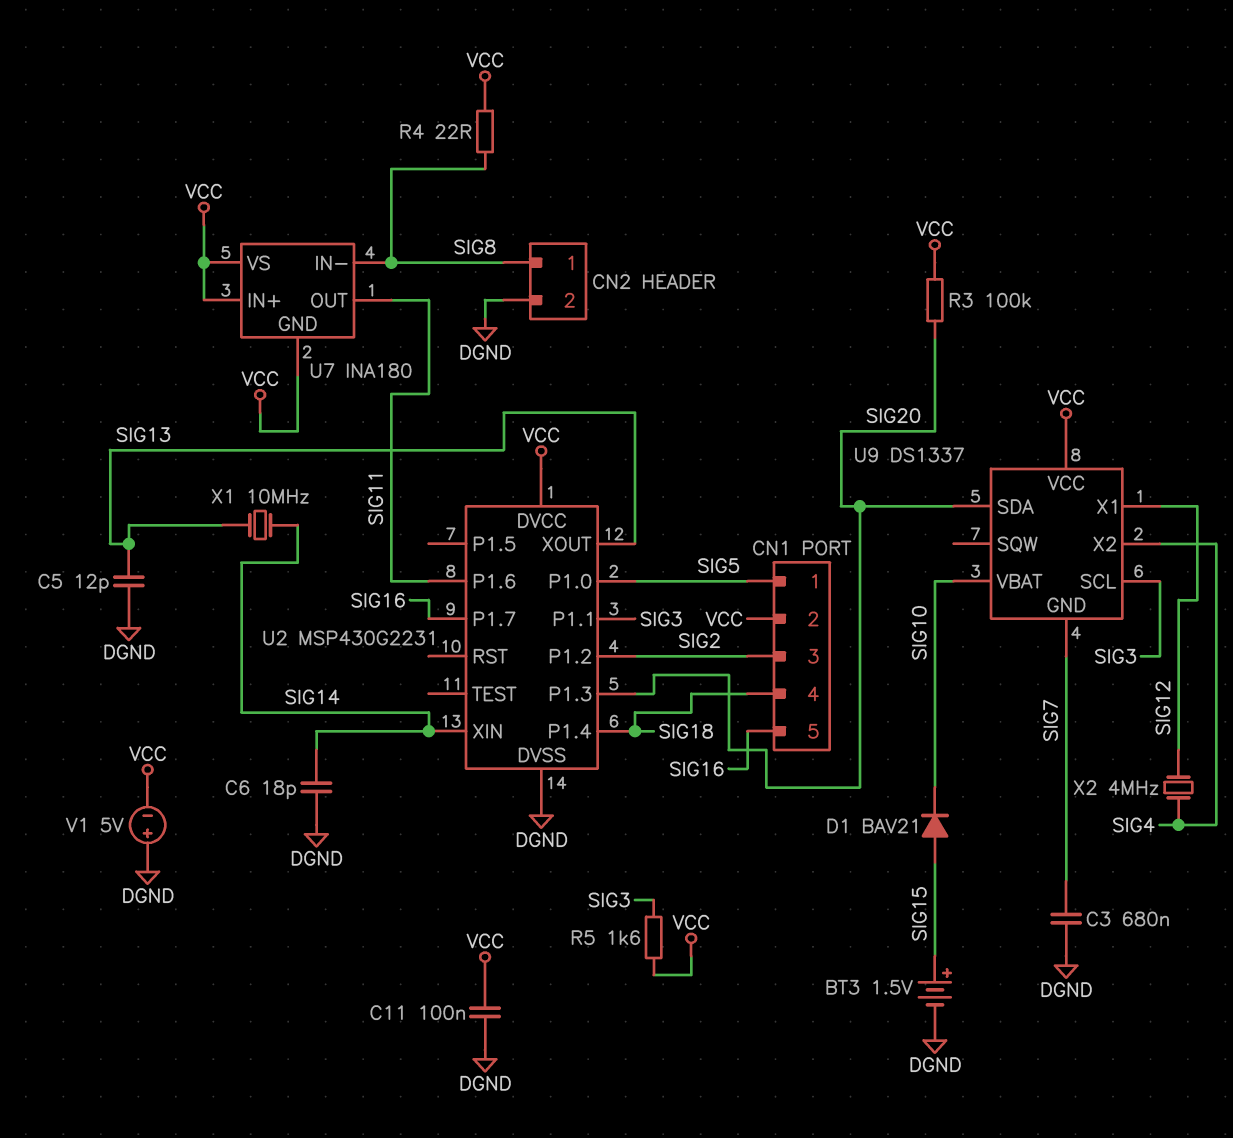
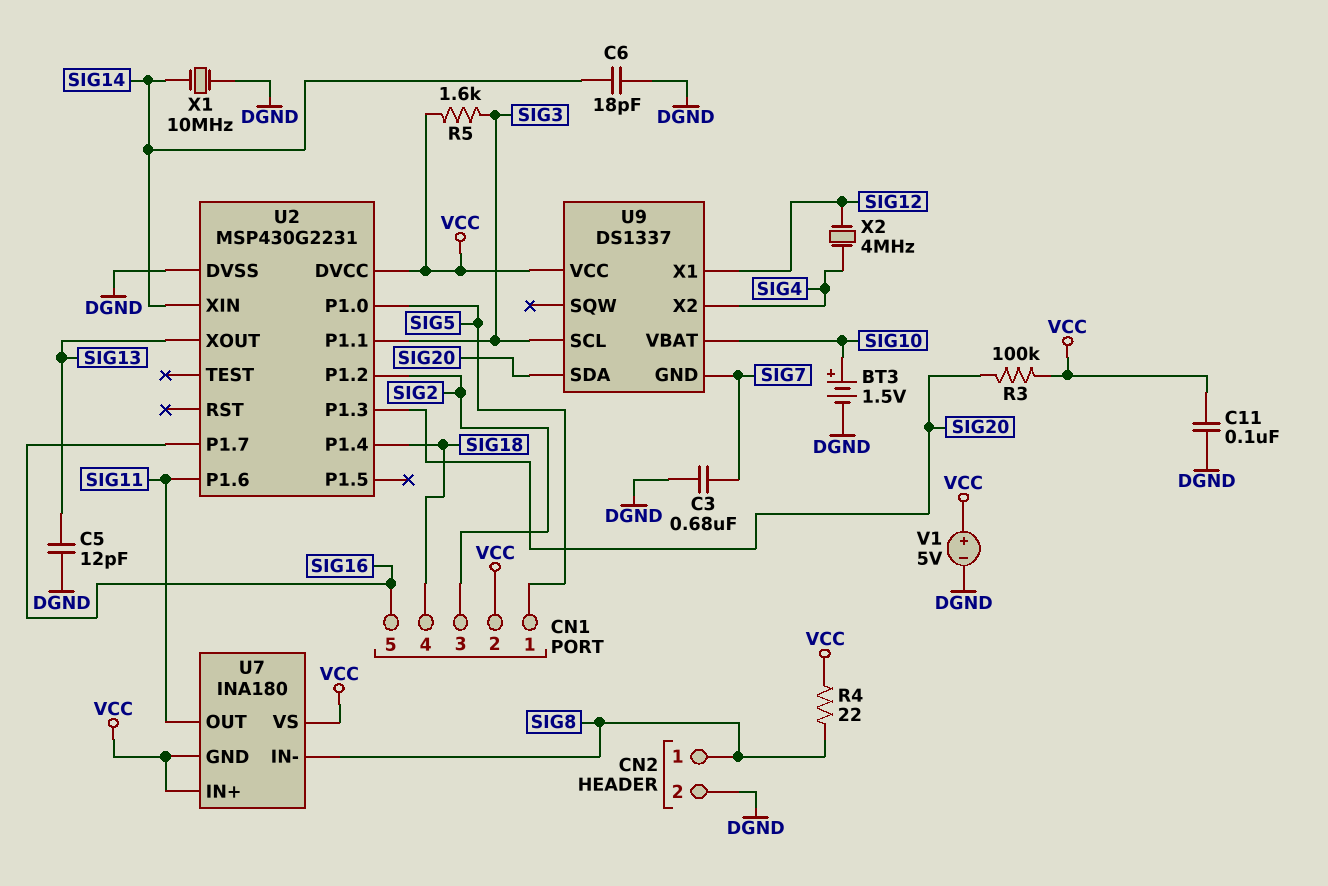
BT3: 1.5V (plus SIG15, minus DGND) -> 1.5V (plus SIG10, minus DGND)
D1: diode BAV21 (A SIG15, K SIG10) -> none
V1: 5V (plus DGND, minus VCC) -> 5V (plus VCC, minus DGND)
X1: 10MHz (SIG13, SIG14) -> 10MHz (DGND, SIG14)

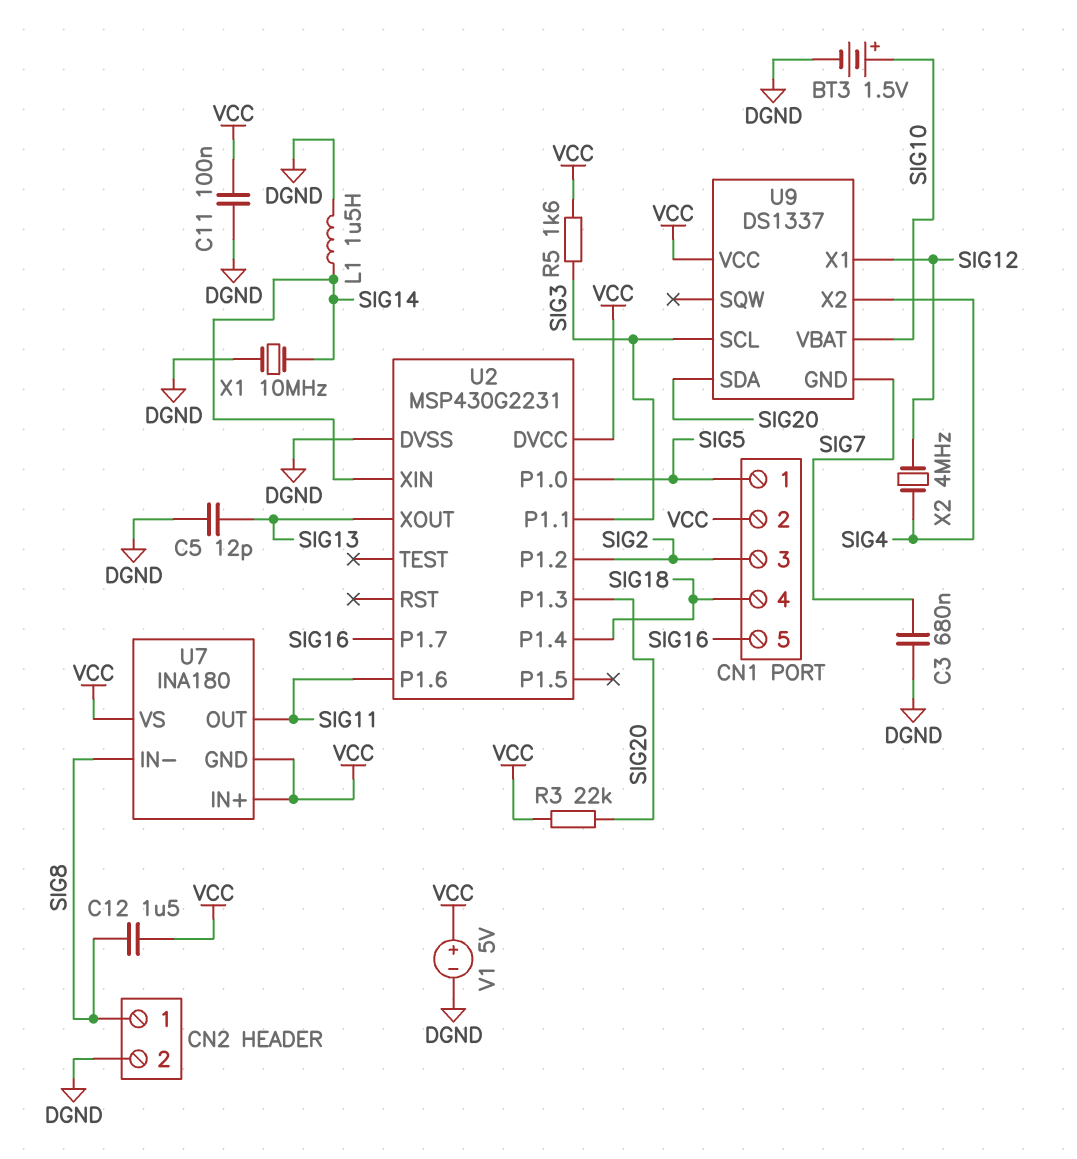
C6: 18pF (DGND, SIG14) -> none
C12: none -> 1.5uF (SIG8, VCC)
L1: none -> 1.5uH (DGND, SIG14)
R3: 100k (SIG20, VCC) -> 22k (SIG20, VCC)
R4: 22 (SIG8, VCC) -> none

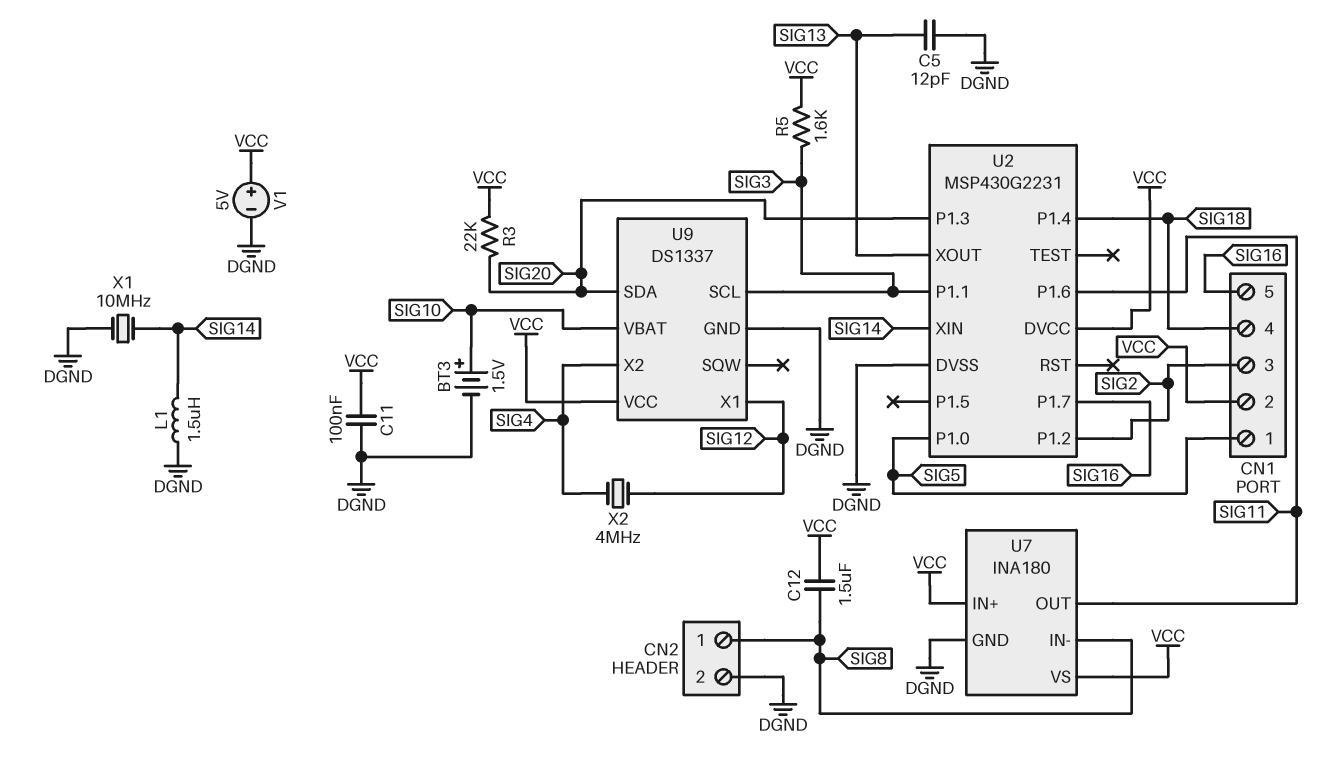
C3: 680nF (DGND, SIG7) -> none
U7 pin GND: VCC -> DGND
U9 pin GND: SIG7 -> DGND

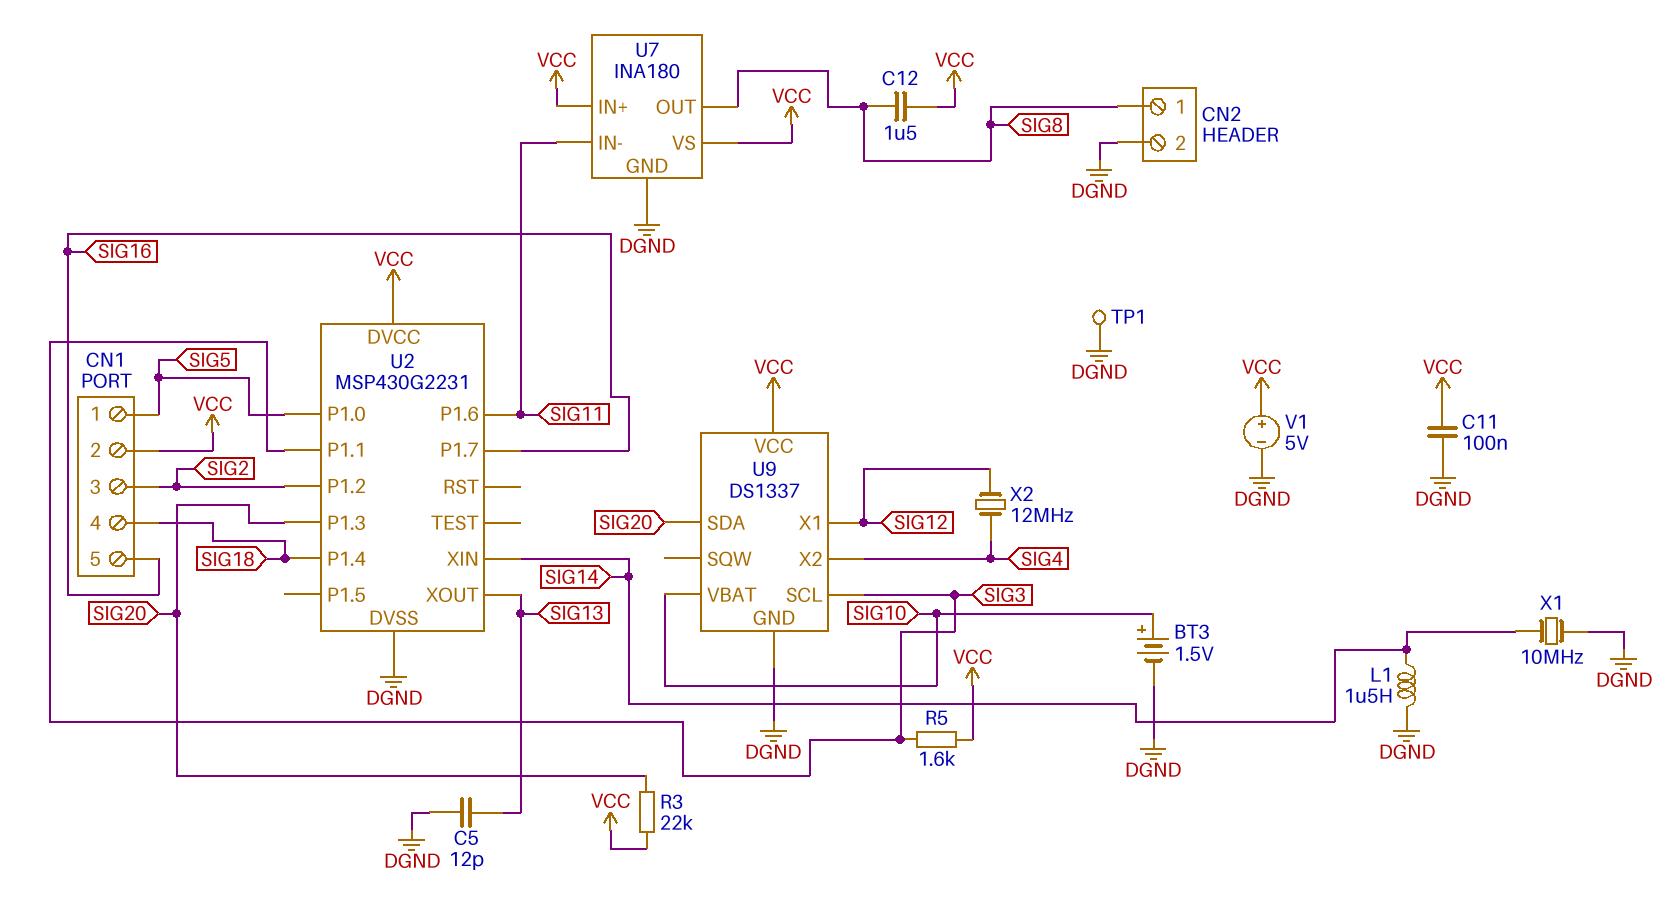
TP1: none -> test point (DGND)
U7 pin IN-: SIG8 -> SIG11
U7 pin OUT: SIG11 -> SIG8
X2: 4MHz (SIG4, SIG12) -> 12MHz (SIG4, SIG12)

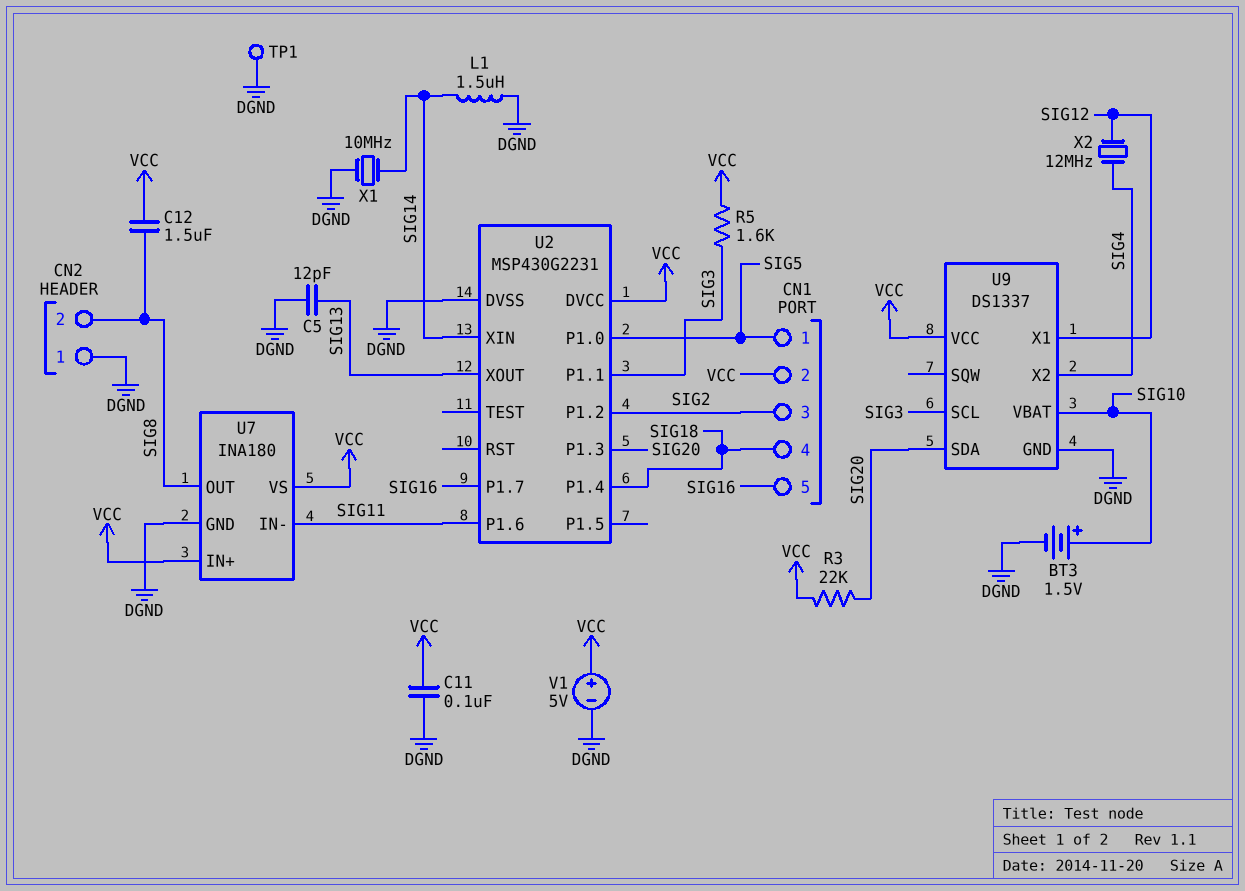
CN2 pin 1: SIG8 -> DGND
CN2 pin 2: DGND -> SIG8

